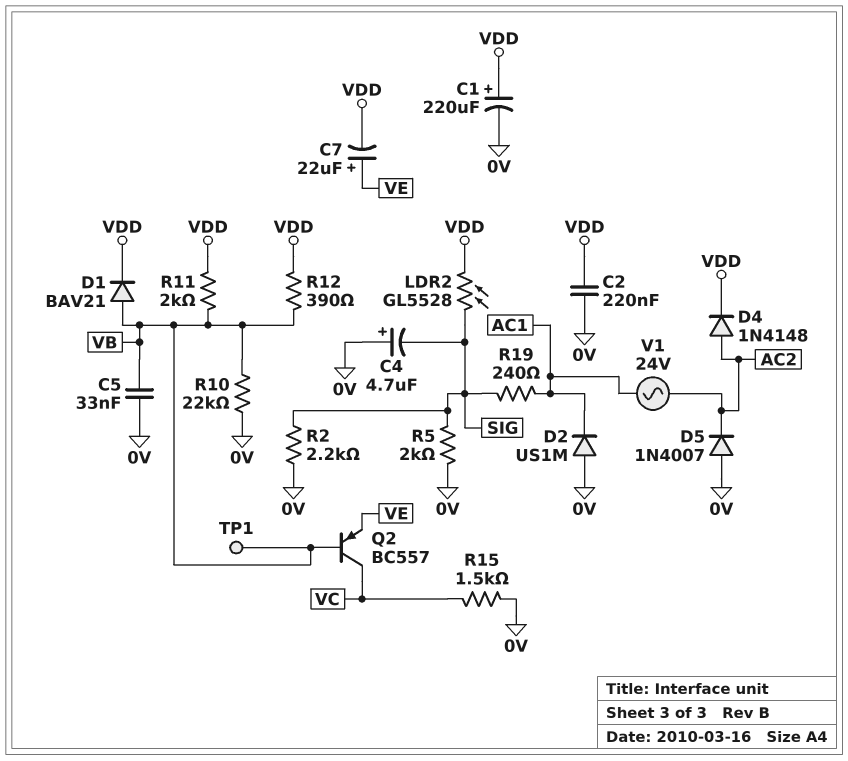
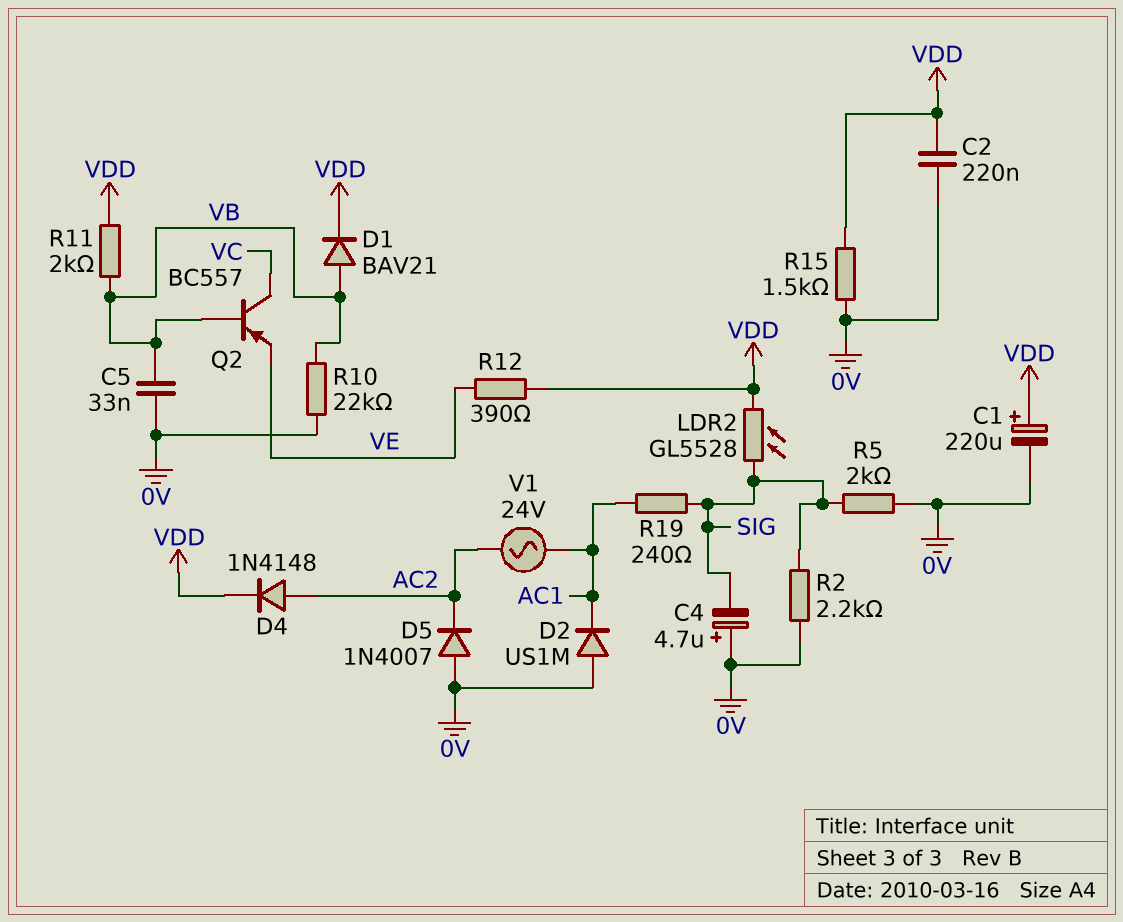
C7: 22uF (plus VE, minus VDD) -> none
R12: 390 (VB, VDD) -> 390 (VDD, VE)
R15: 1.5k (0V, VC) -> 1.5k (0V, VDD)
TP1: test point (VB) -> none

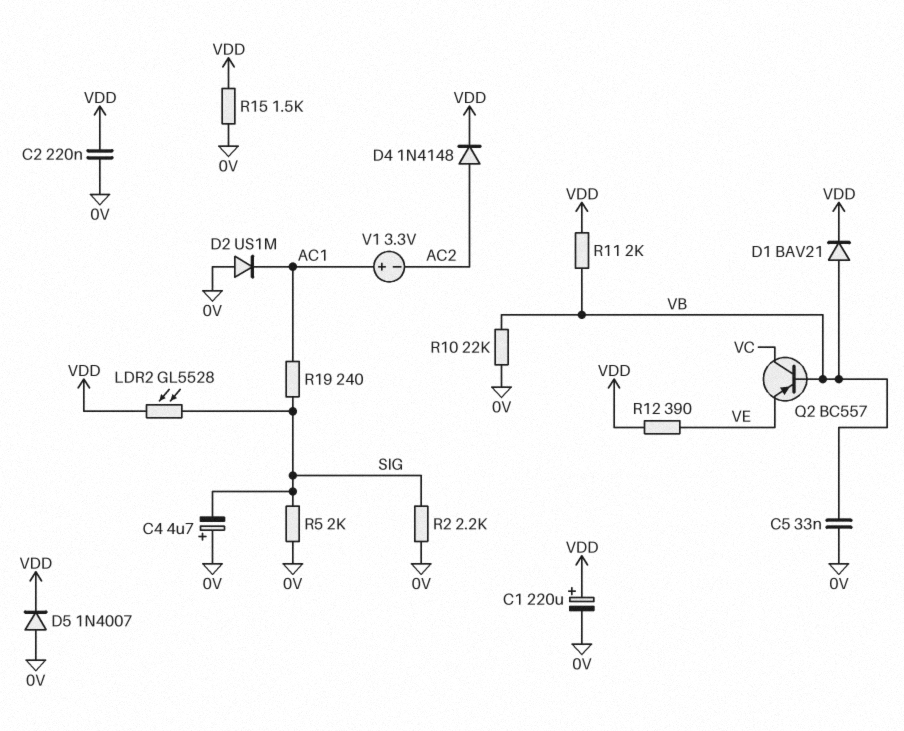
D5: diode 1N4007 (A 0V, K AC2) -> diode 1N4007 (A 0V, K VDD)
V1: AC 24V (AC1, AC2) -> 3.3V (plus AC1, minus AC2)

